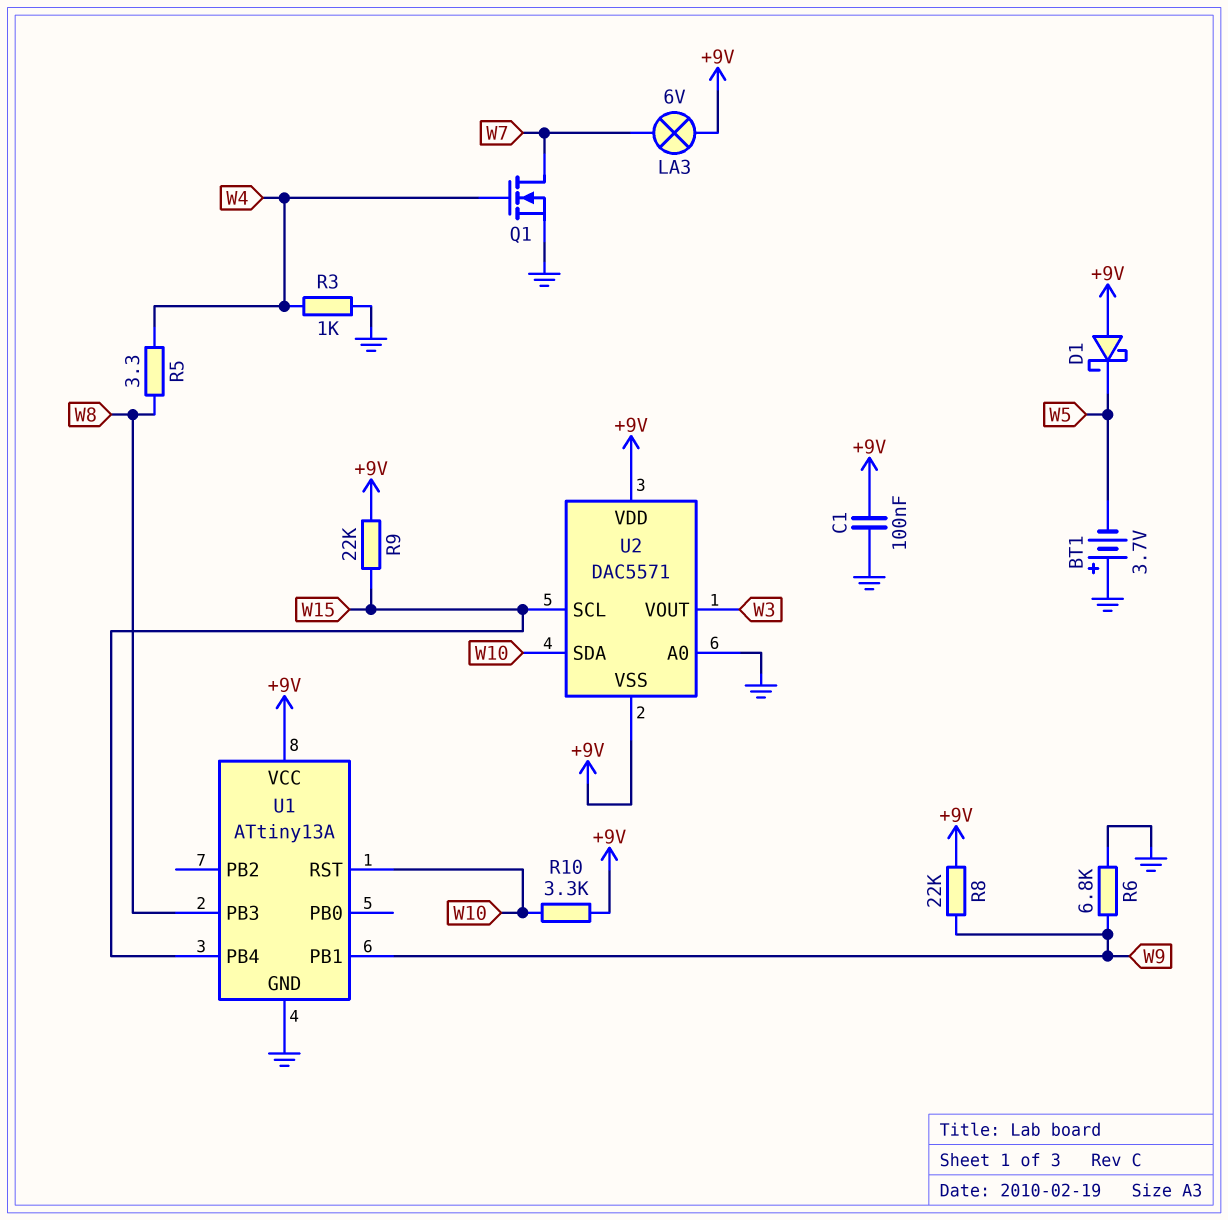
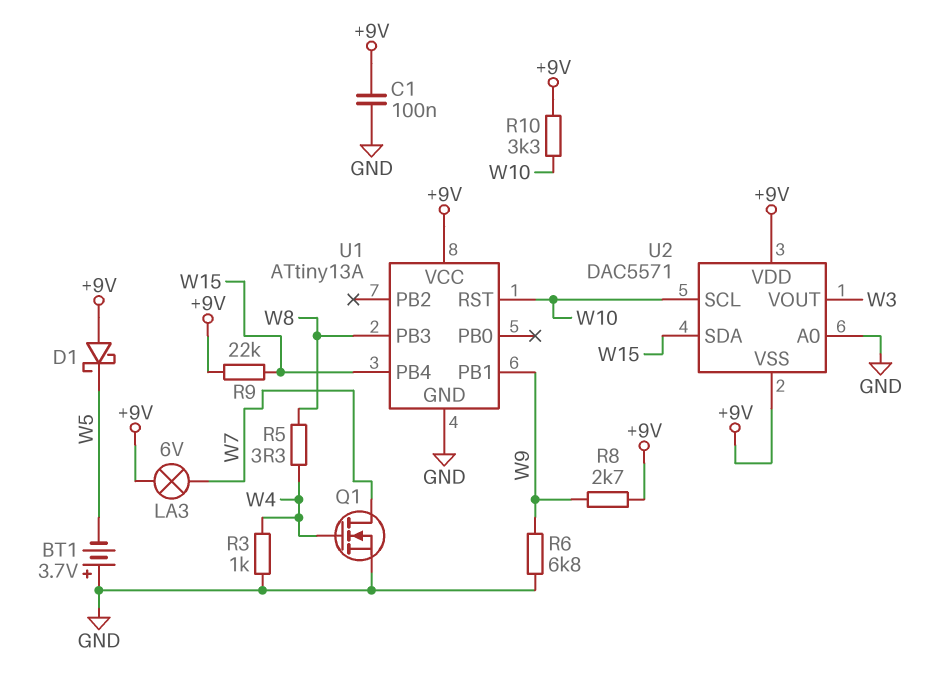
R8: 22k (+9V, W9) -> 2.7k (+9V, W9)
U2 pin SCL: W15 -> W10
U2 pin SDA: W10 -> W15

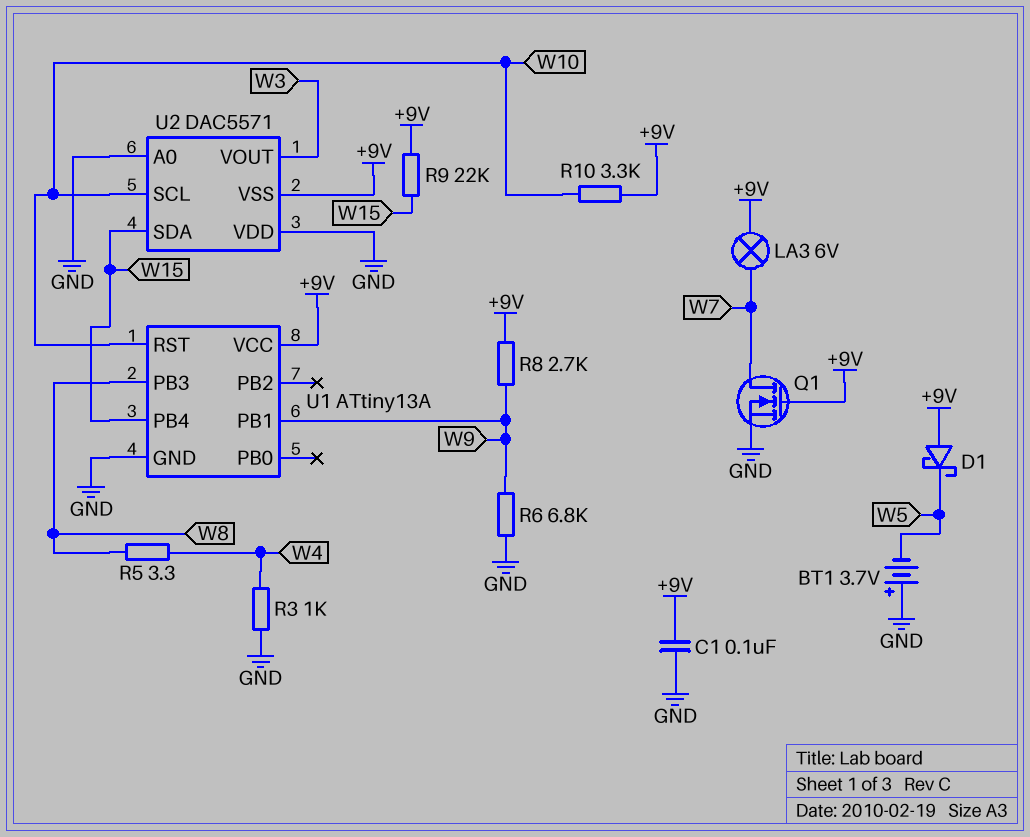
Q1: NMOS (G W4, D W7, S GND) -> NMOS (G +9V, D W7, S GND)
U2 pin VDD: +9V -> GND

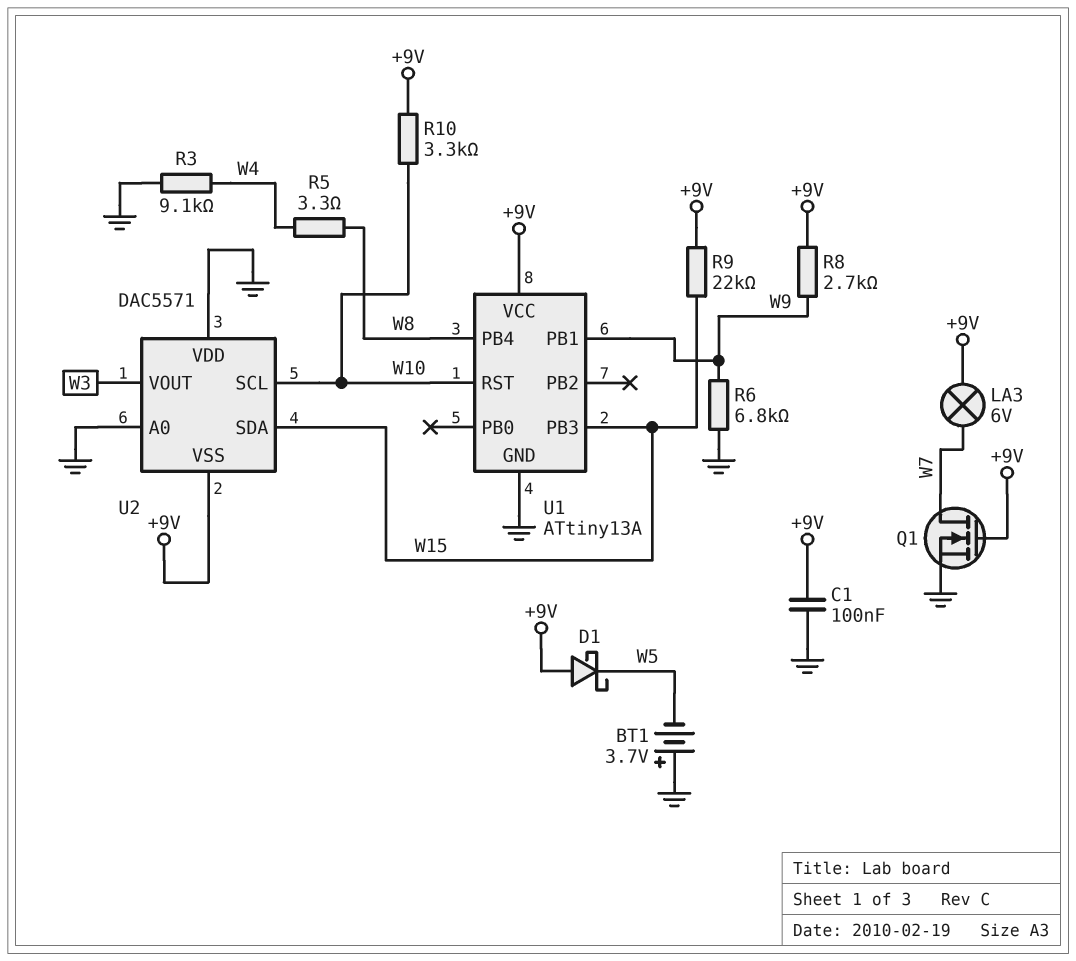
R3: 1k (GND, W4) -> 9.1k (GND, W4)
U1 pin PB3: W8 -> W15
U1 pin PB4: W15 -> W8

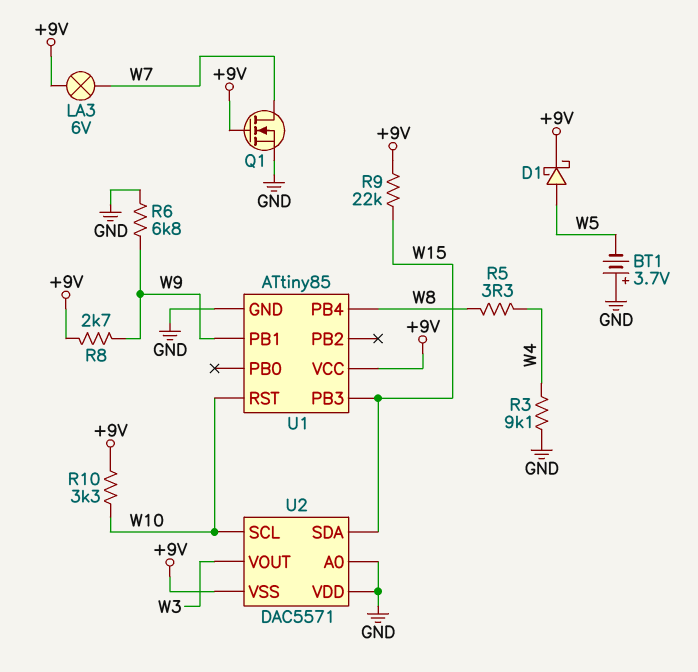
C1: 100nF (+9V, GND) -> none
D1: schottky (A +9V, K W5) -> schottky (A W5, K +9V)
U1: ATtiny13A -> ATtiny85

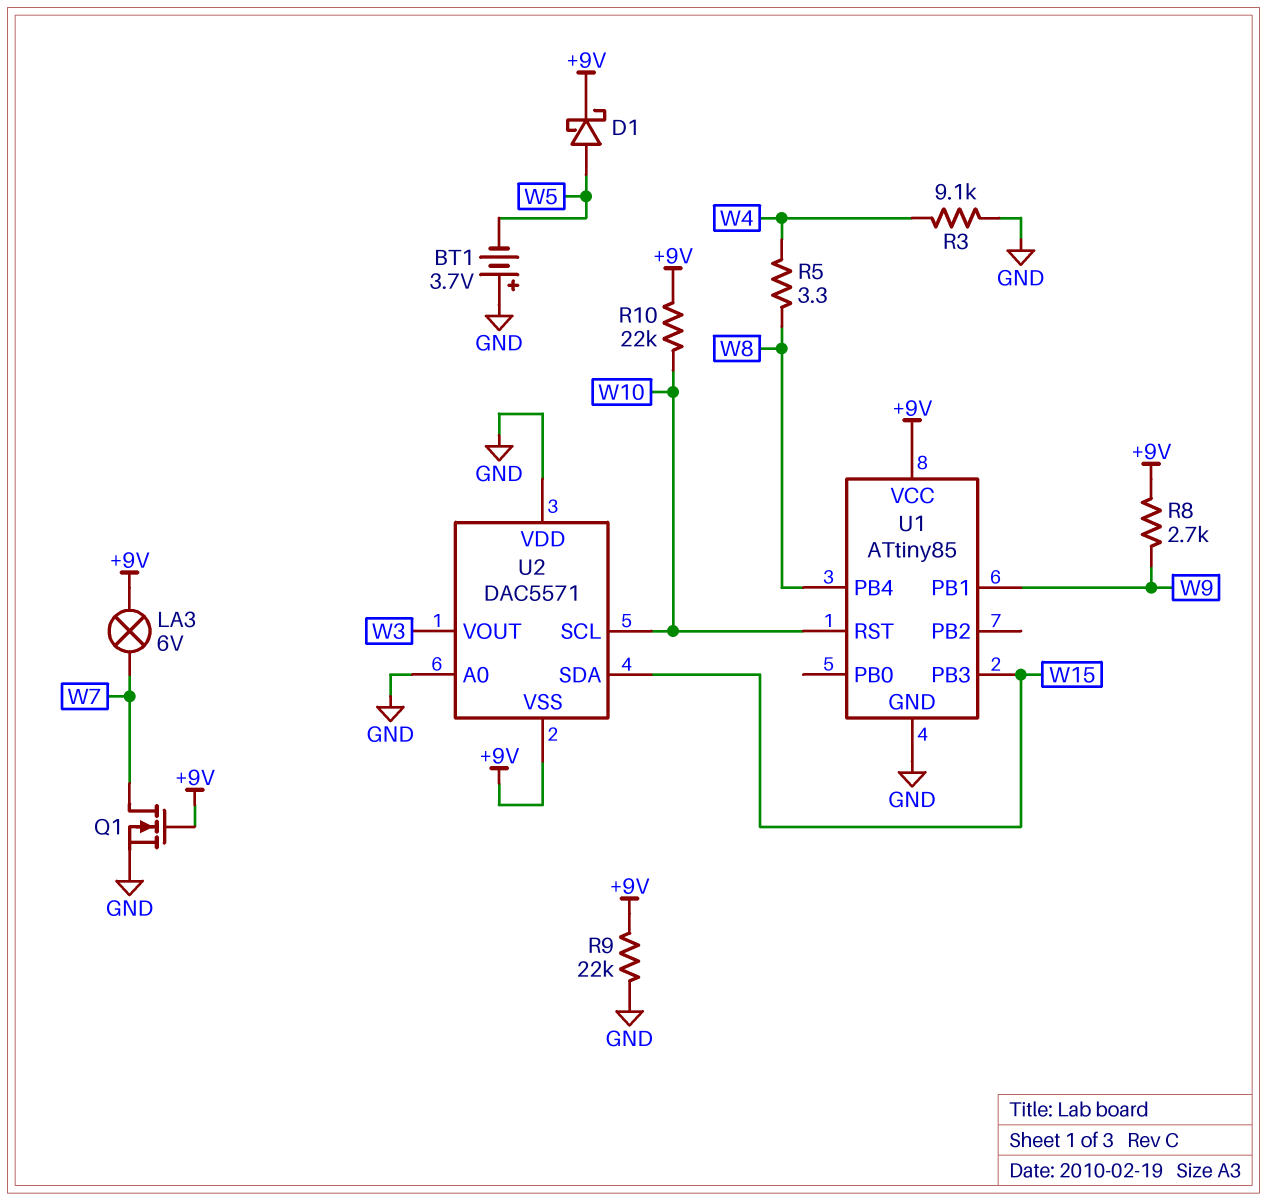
R6: 6.8k (GND, W9) -> none
R9: 22k (+9V, W15) -> 22k (+9V, GND)
R10: 3.3k (+9V, W10) -> 22k (+9V, W10)

